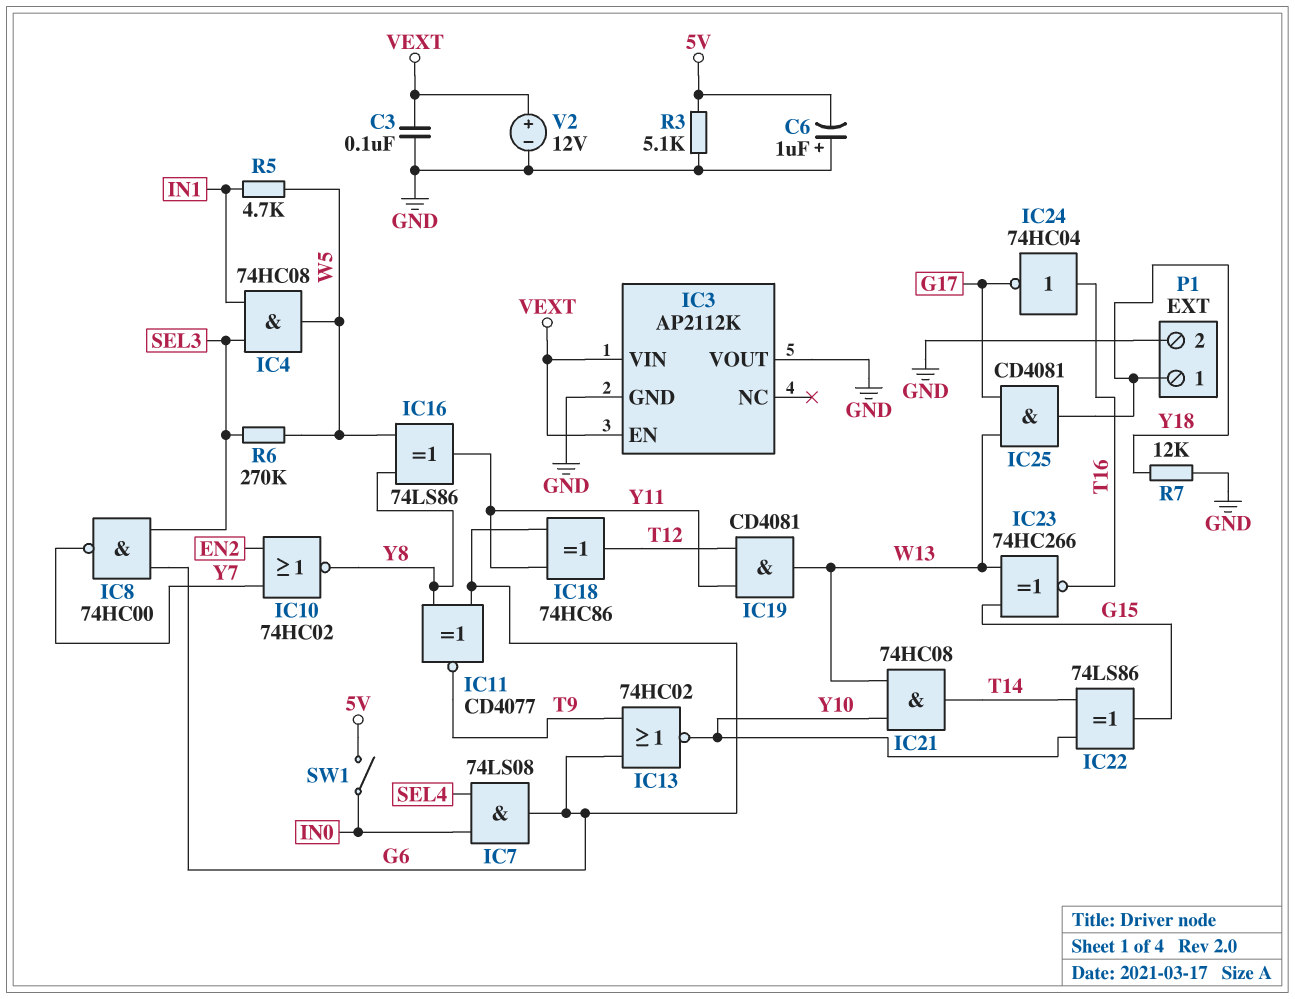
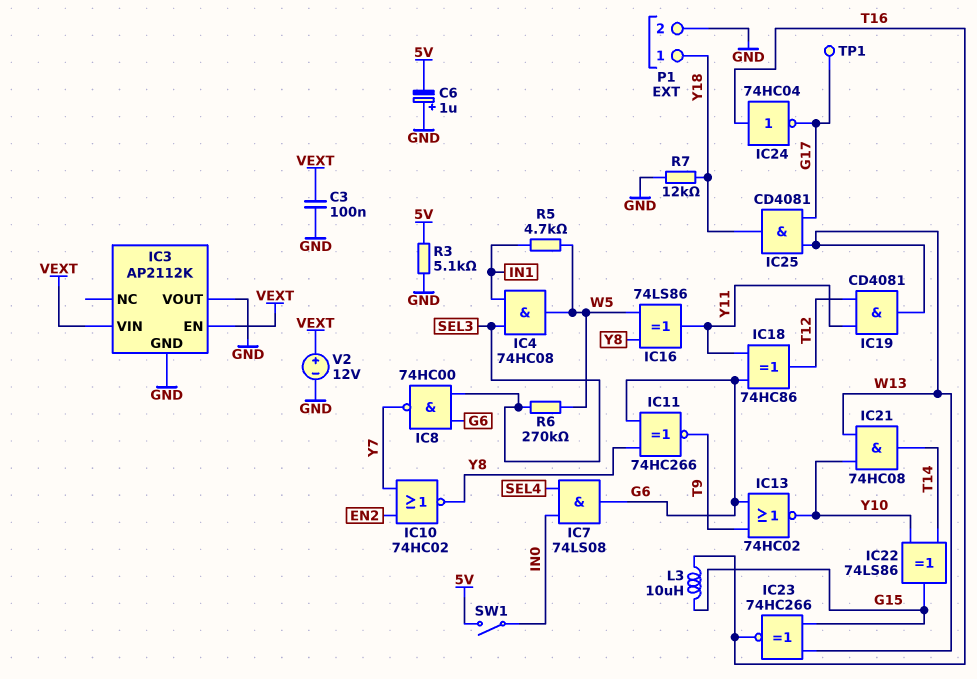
IC11: XNOR CD4077 (in G6, in Y8, out T9) -> XNOR 74HC266 (in G6, in Y8, out T9)
L3: none -> 10uH (G15, T16)
TP1: none -> test point (G17)

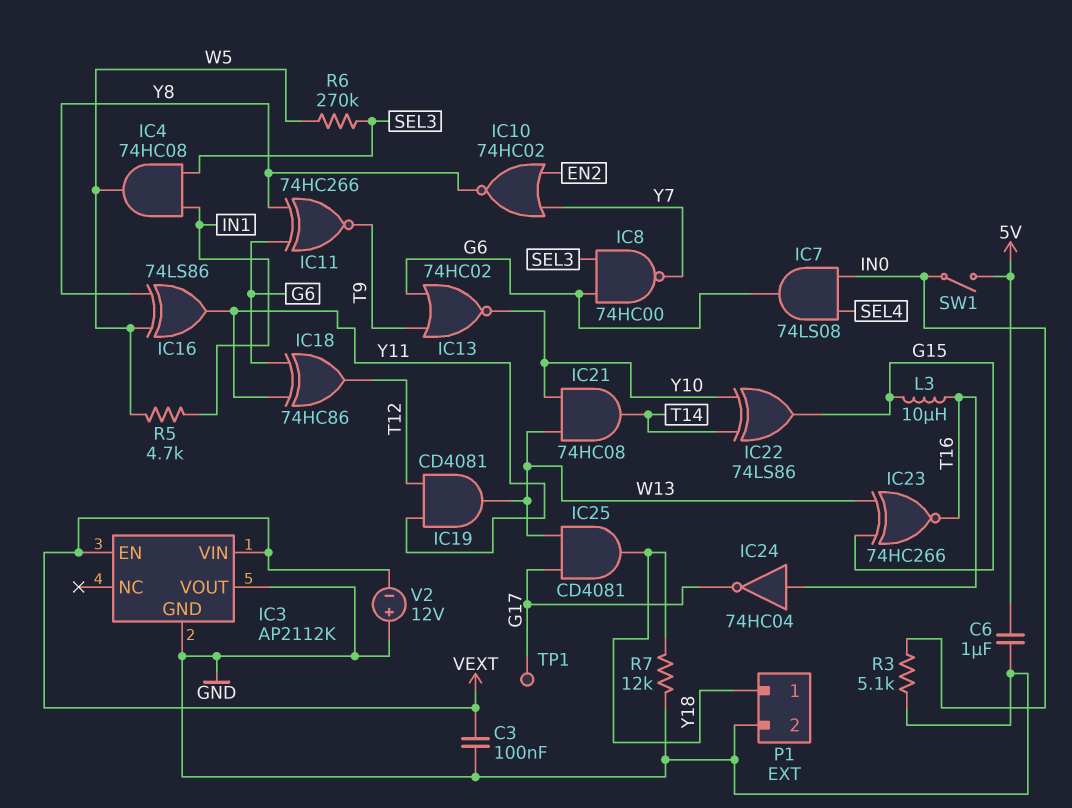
C6: 1uF (plus GND, minus 5V) -> 1uF (5V, GND)
R3: 5.1k (5V, GND) -> 5.1k (GND, IN0)
V2: 12V (plus VEXT, minus GND) -> 12V (plus GND, minus VEXT)

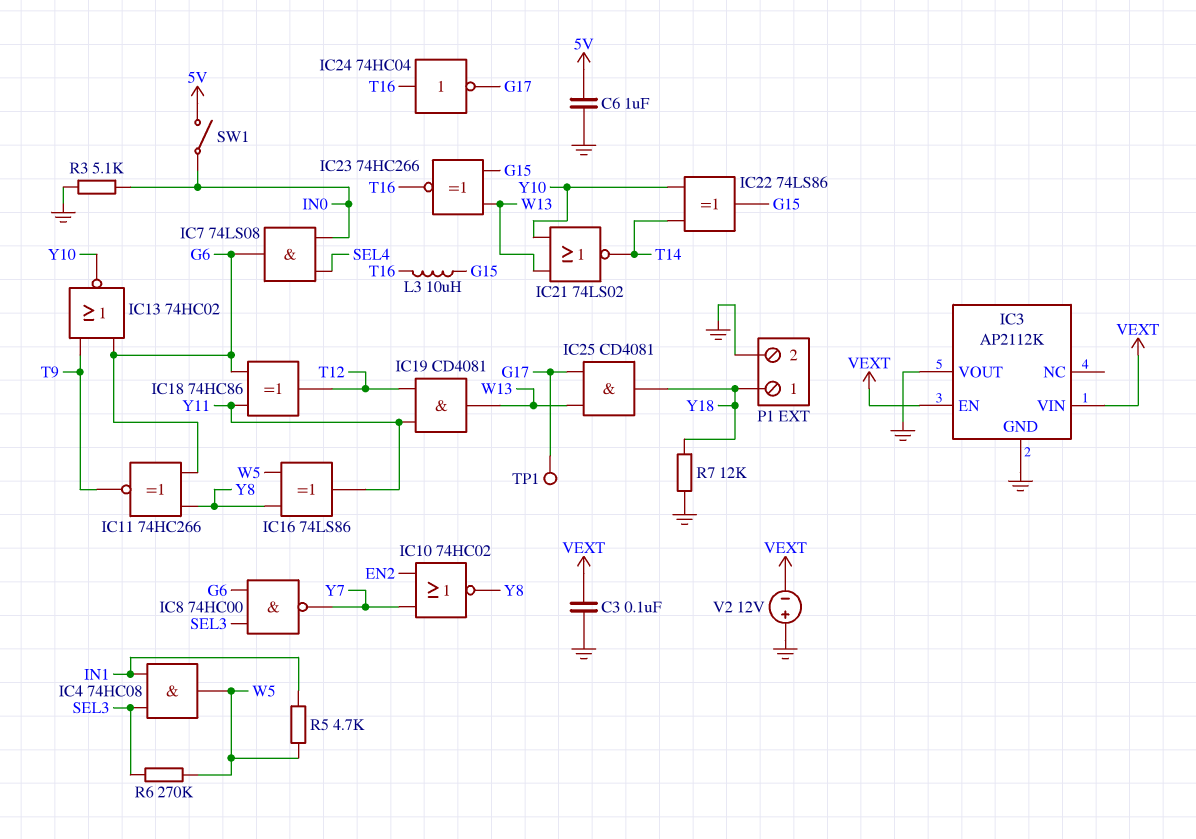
IC21: AND 74HC08 (in W13, in Y10, out T14) -> NOR 74LS02 (in W13, in Y10, out T14)

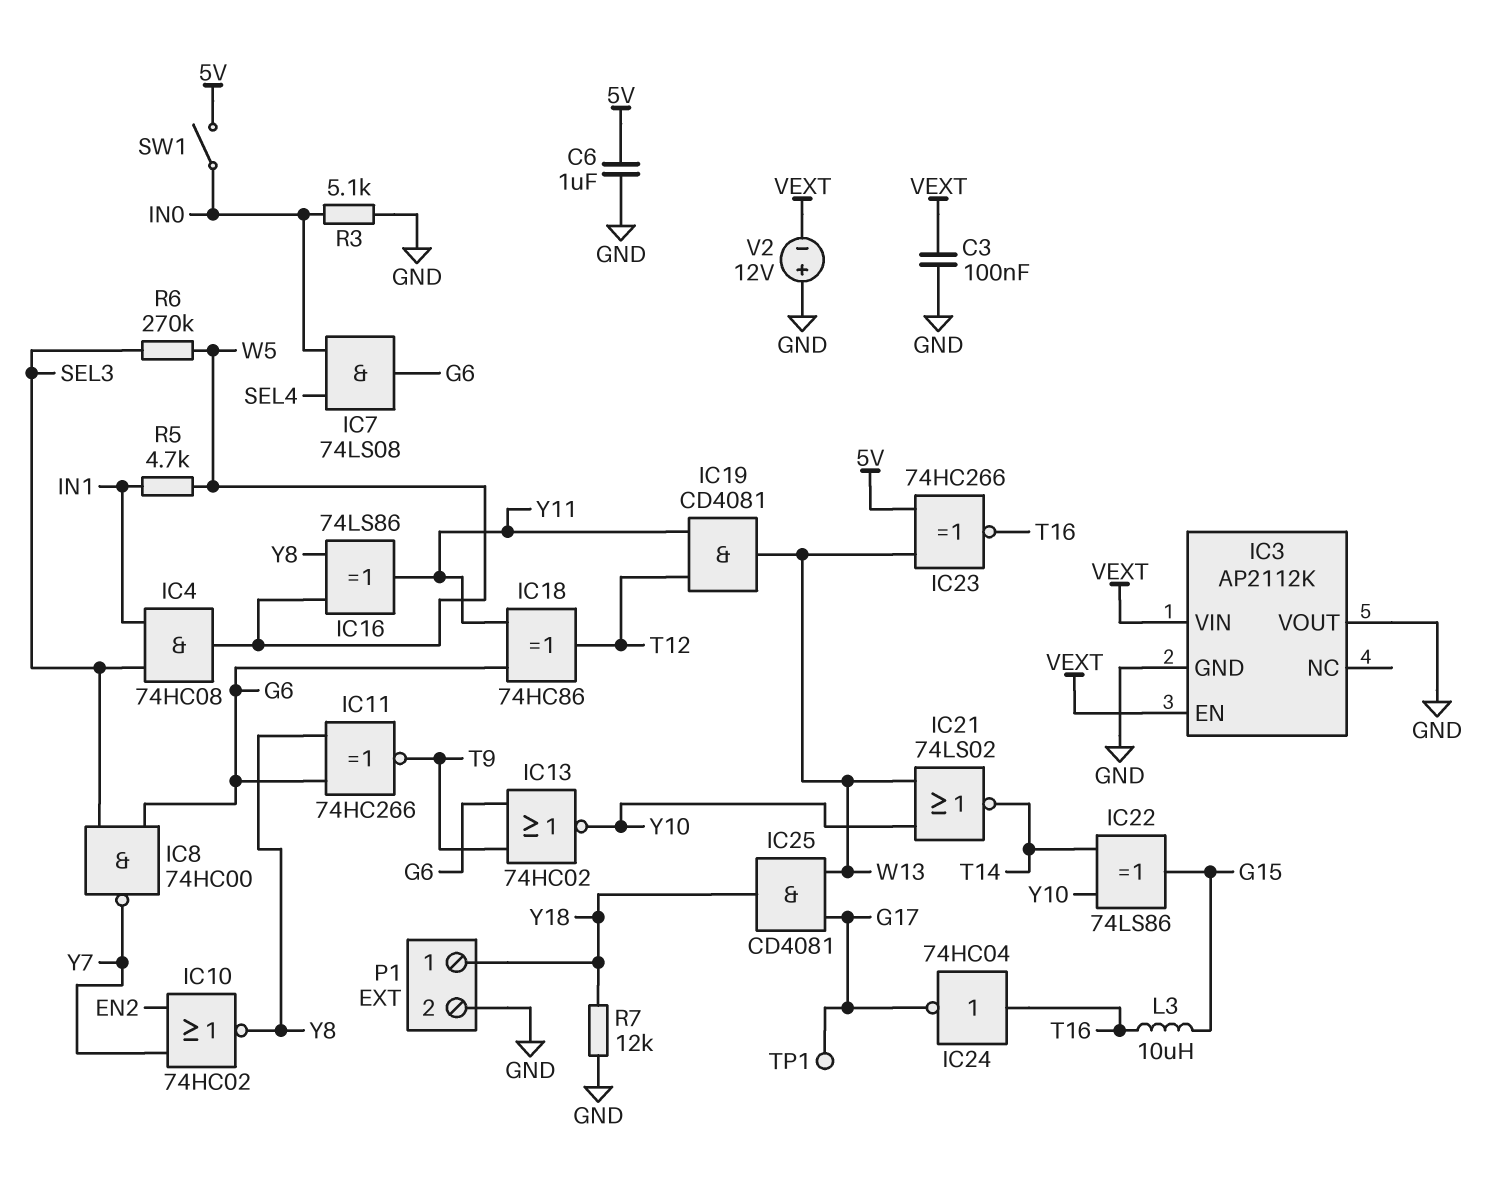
IC23: XNOR 74HC266 (in G15, in W13, out T16) -> XNOR 74HC266 (in 5V, in W13, out T16)

